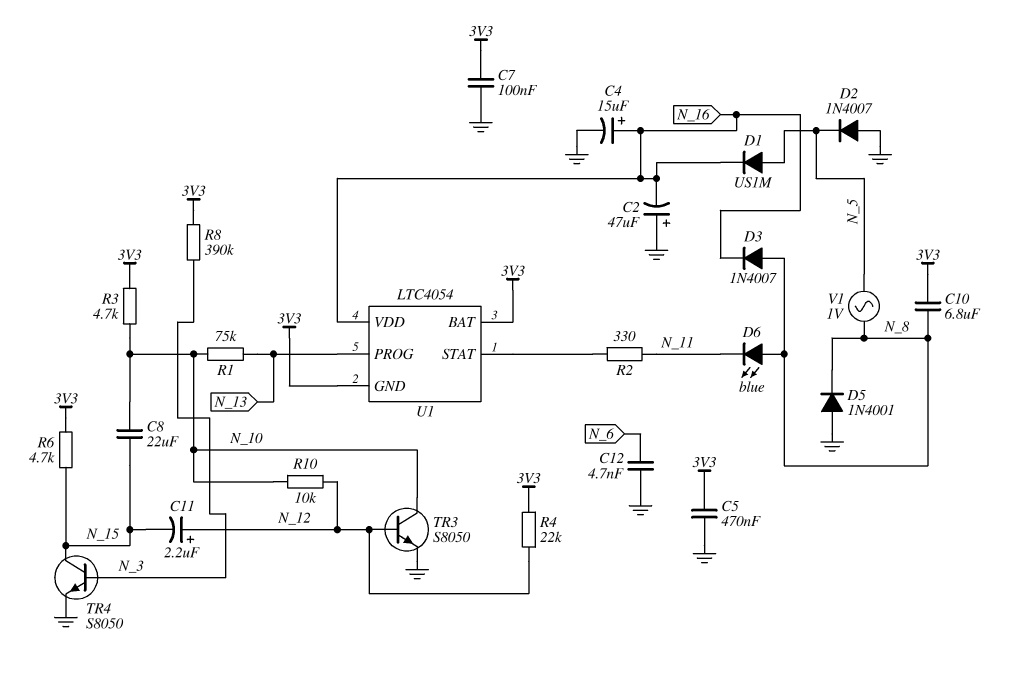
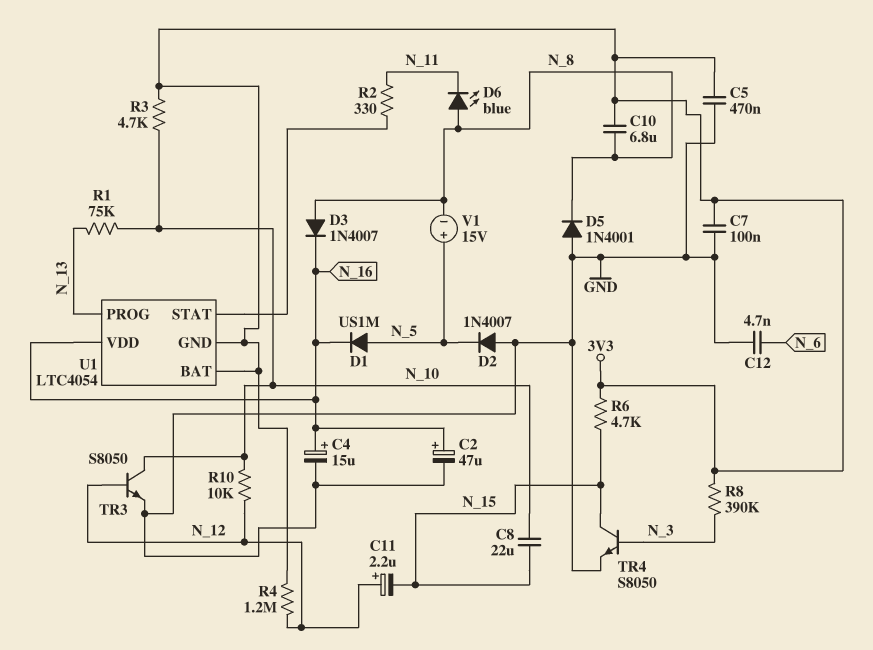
C2: 47uF (plus GND, minus N_16) -> 47uF (plus N_16, minus GND)
R4: 22k (3V3, N_12) -> 1.2M (3V3, N_12)
V1: AC 1V (N_5, N_8) -> 15V (plus N_5, minus N_8)

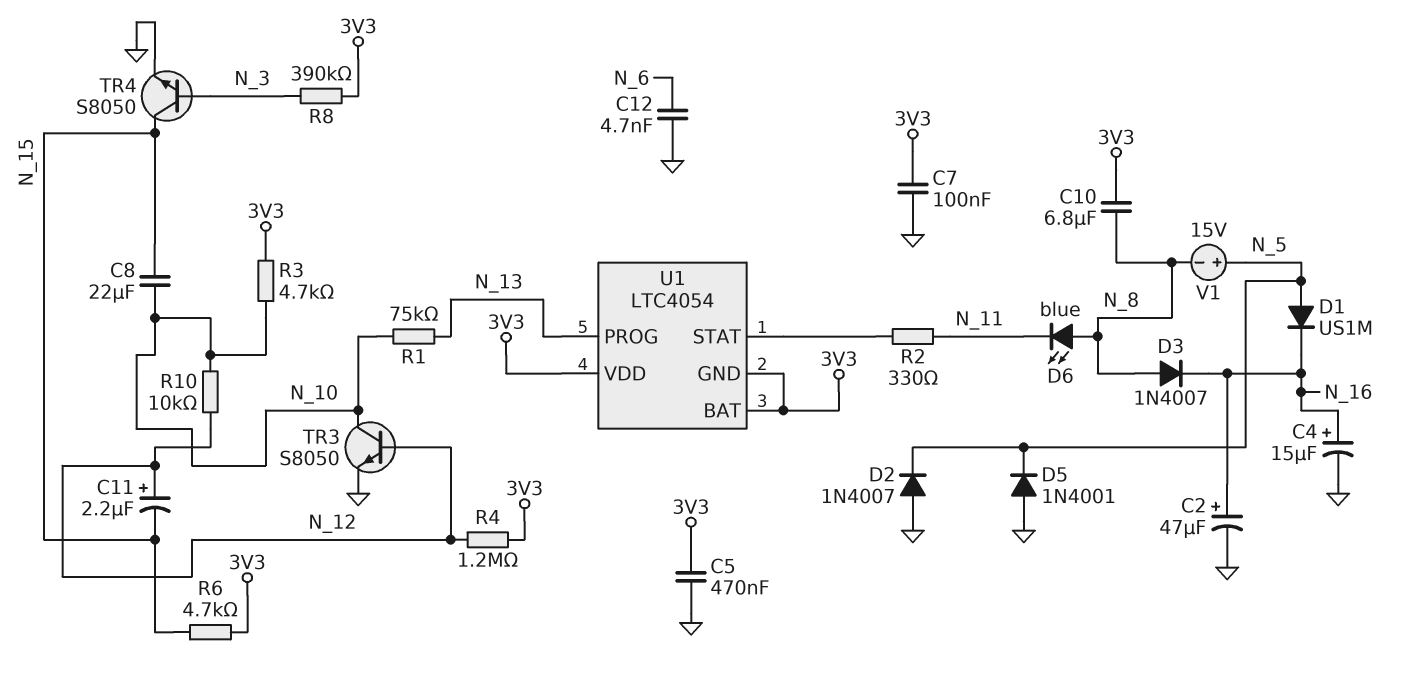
D5: diode 1N4001 (A GND, K N_8) -> diode 1N4001 (A GND, K N_5)
U1 pin VDD: N_16 -> 3V3

